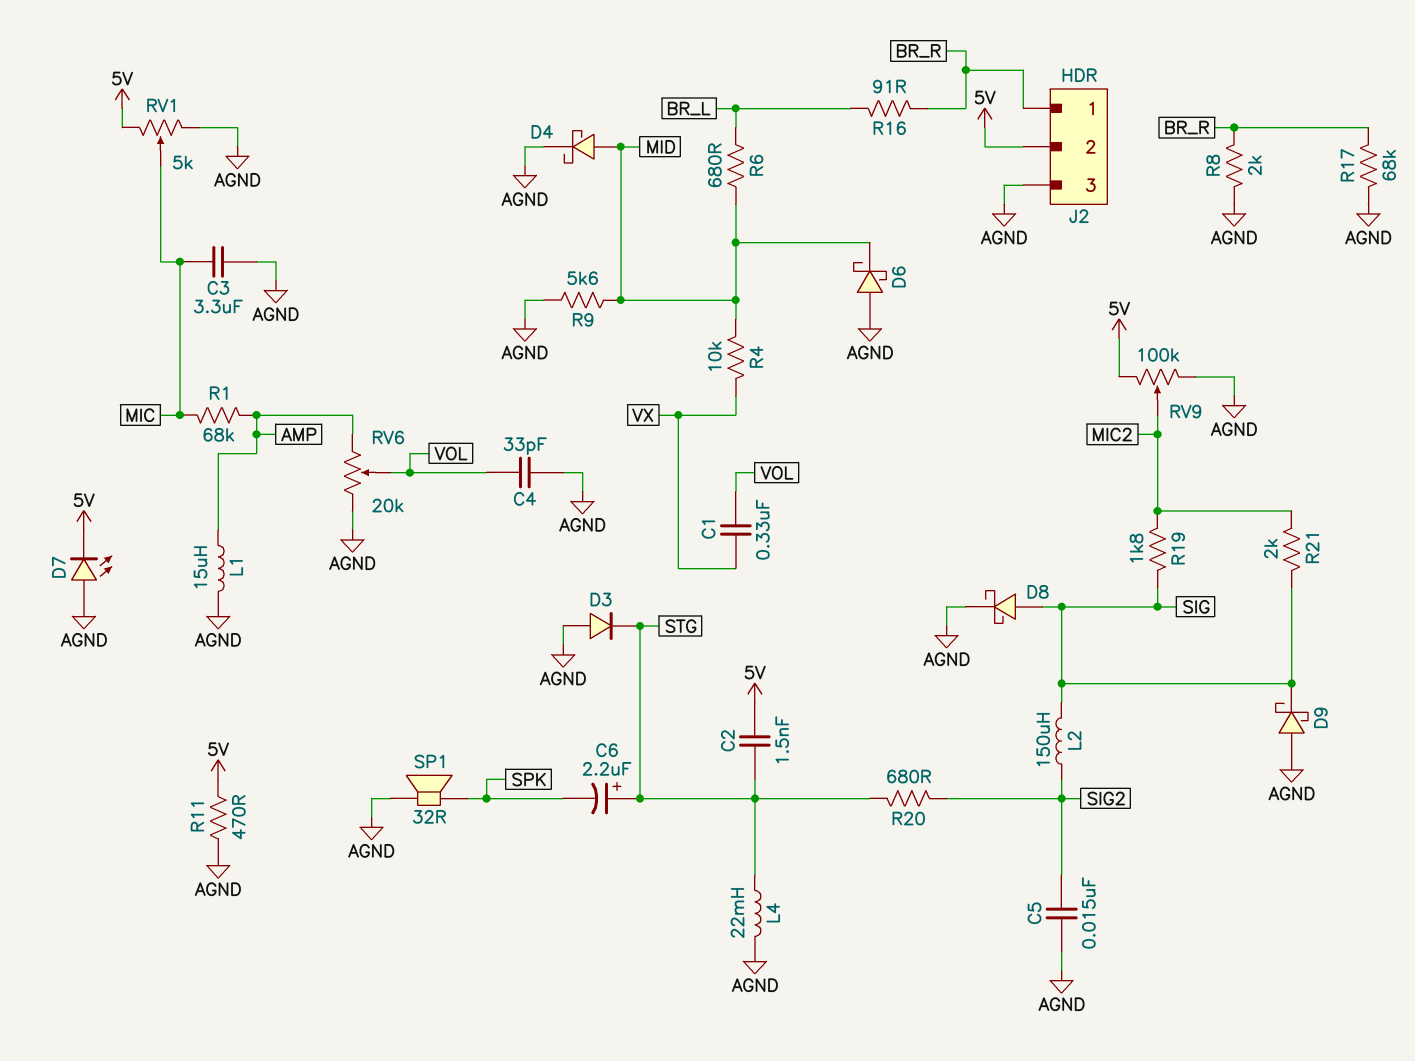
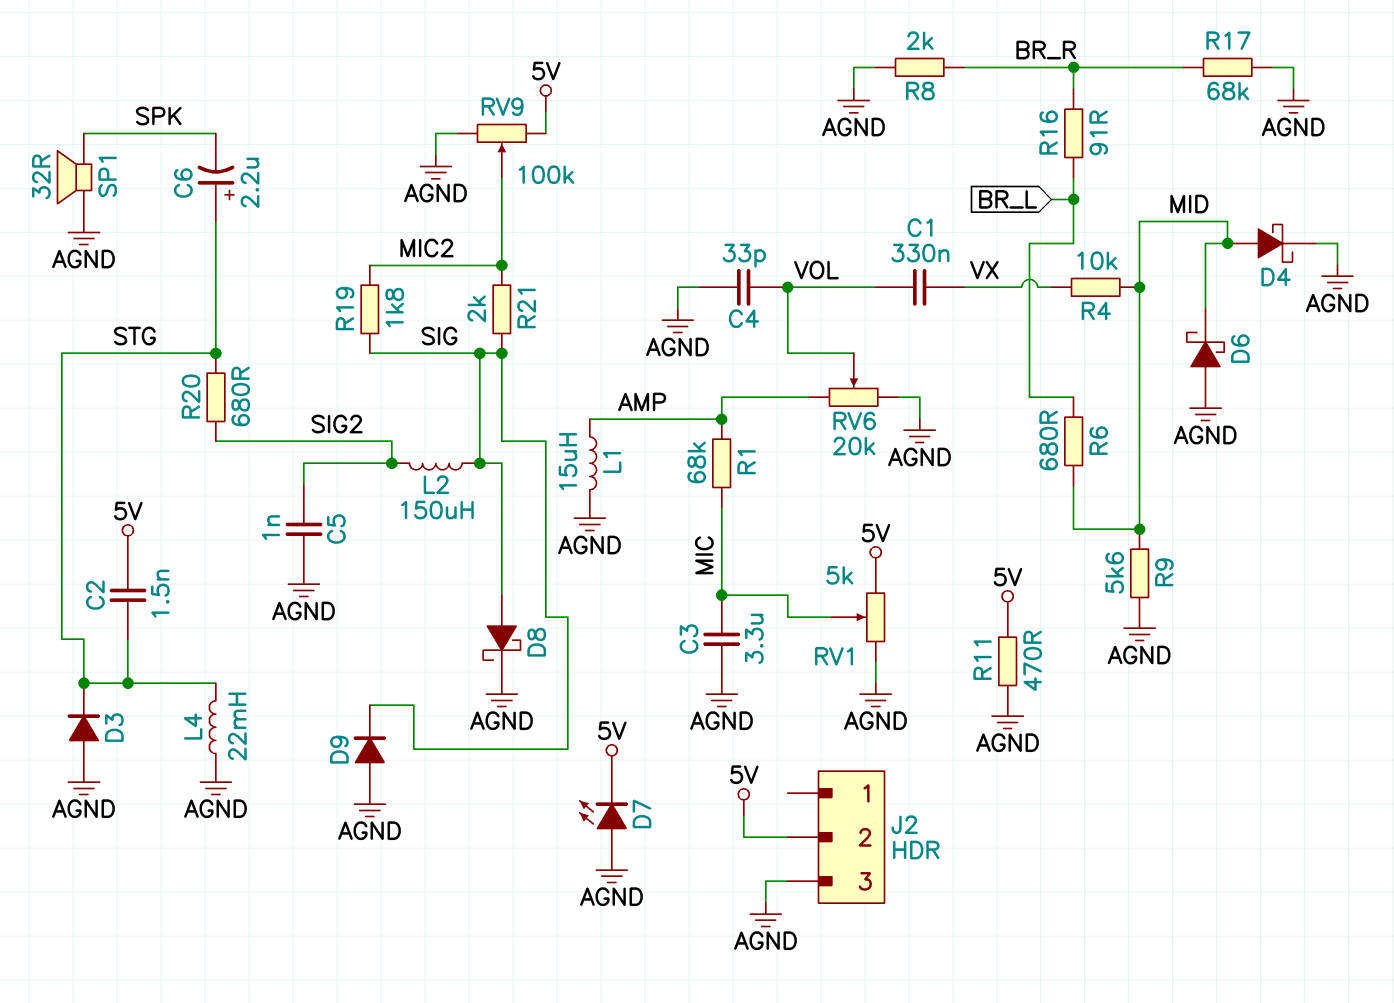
C5: 15nF (AGND, SIG2) -> 1nF (AGND, SIG2)
D9: schottky (A AGND, K SIG) -> diode (A AGND, K SIG)
J2 pin 1: BR_R -> none

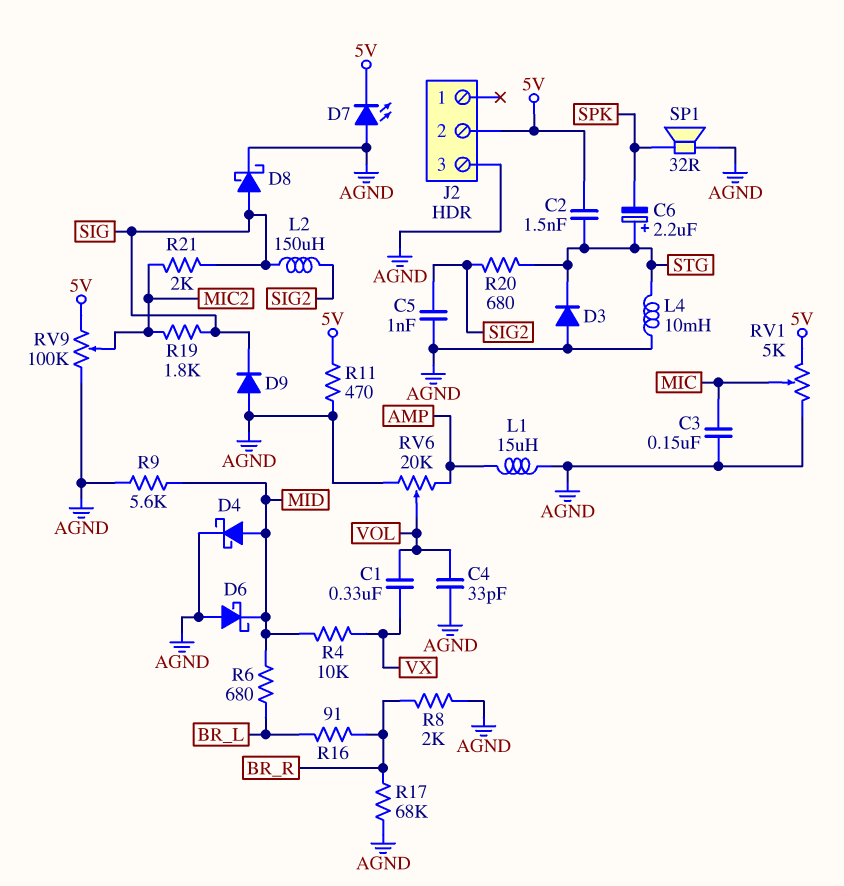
C3: 3.3uF (AGND, MIC) -> 150nF (AGND, MIC)
L4: 22mH (AGND, STG) -> 10mH (AGND, STG)
R1: 68k (AMP, MIC) -> none

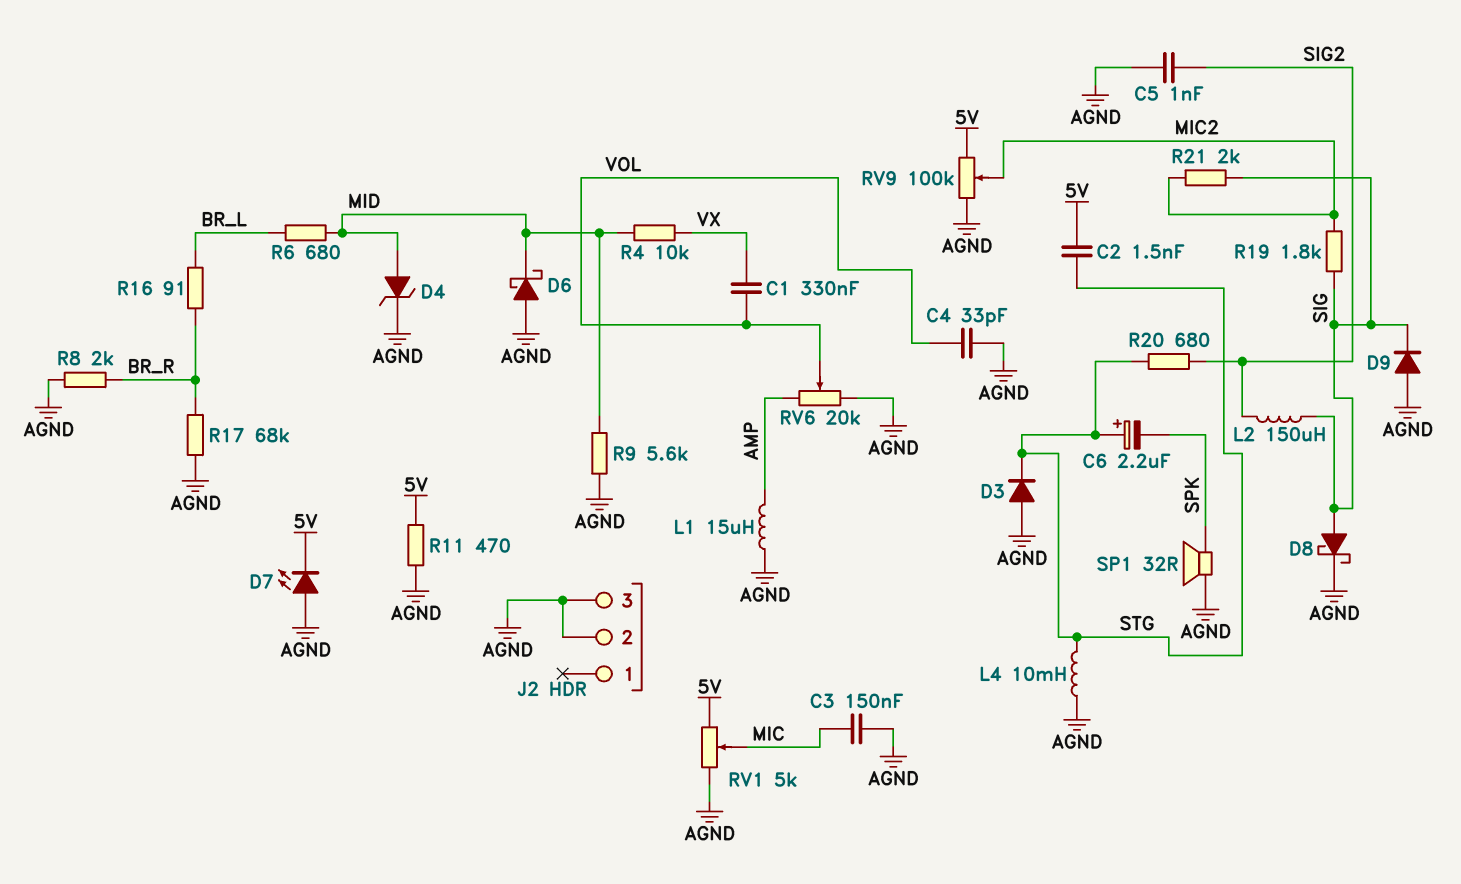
D4: schottky (A MID, K AGND) -> zener (A MID, K AGND)
J2 pin 2: 5V -> AGND

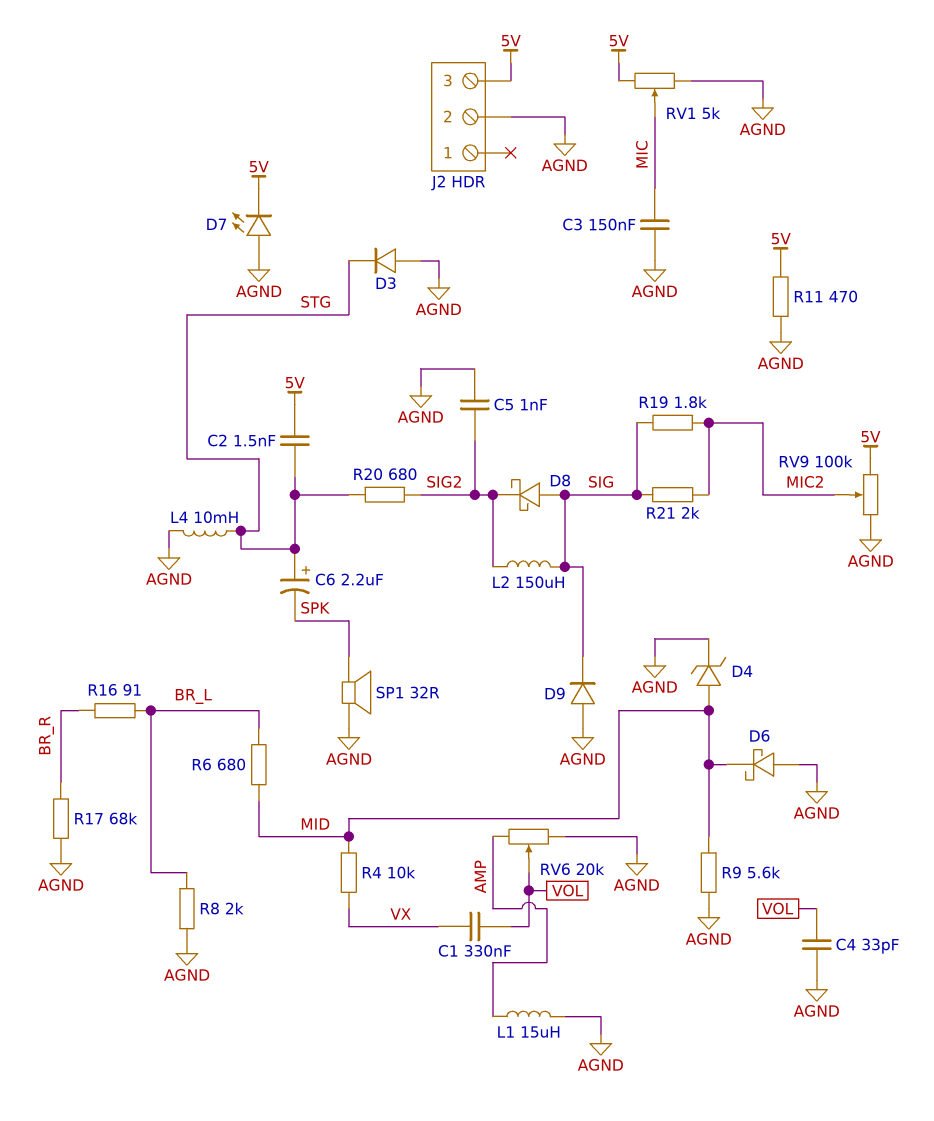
D8: schottky (A SIG, K AGND) -> schottky (A SIG, K SIG2)
J2 pin 3: AGND -> 5V
R8: 2k (AGND, BR_R) -> 2k (AGND, BR_L)

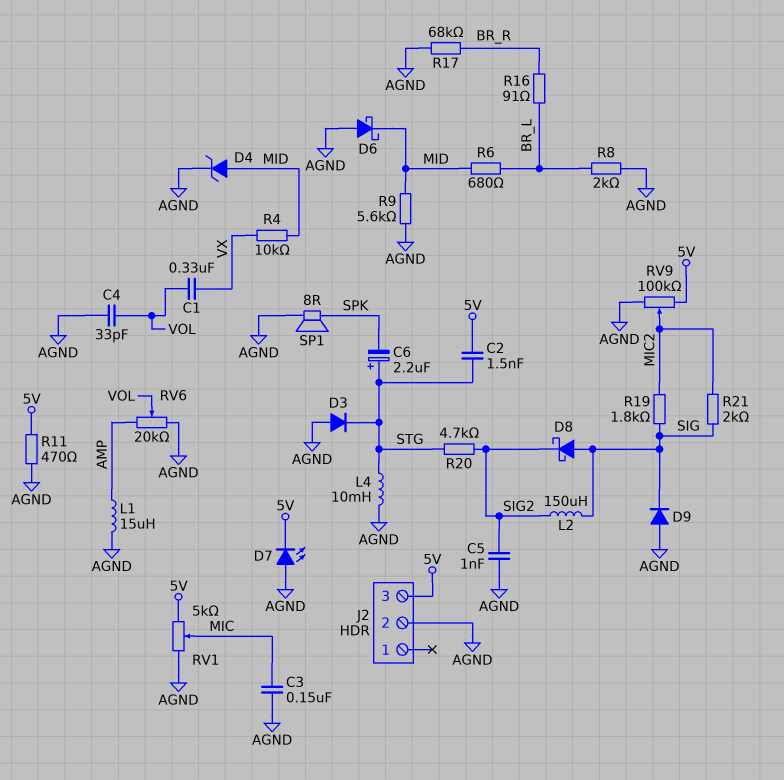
R20: 680 (SIG2, STG) -> 4.7k (SIG2, STG)
SP1: speaker 32R (AGND, SPK) -> speaker 8R (AGND, SPK)

